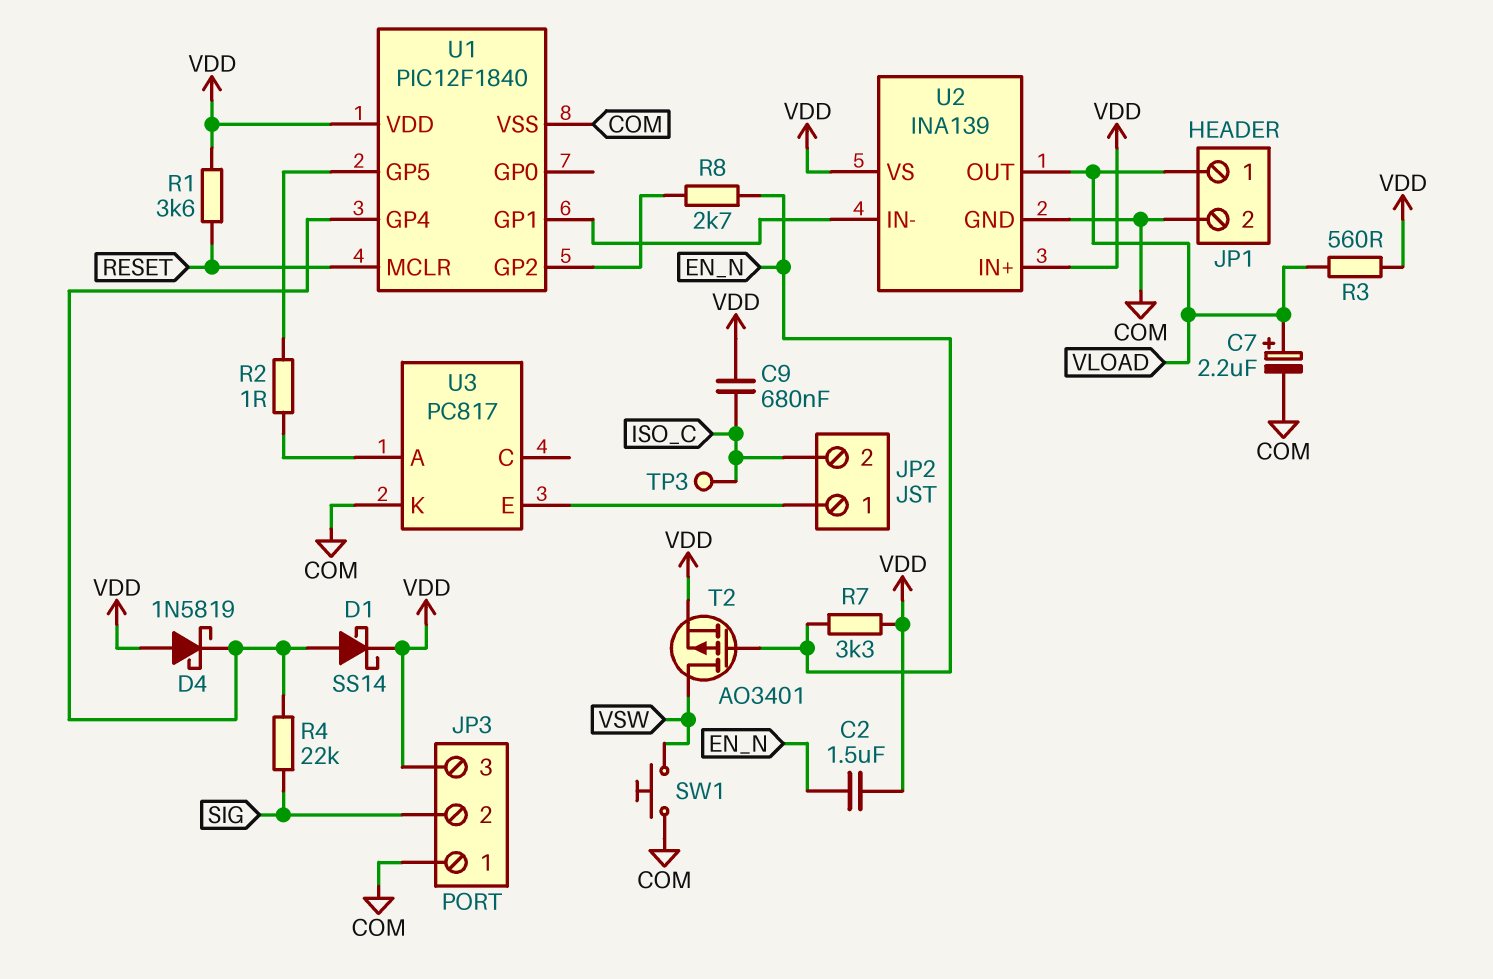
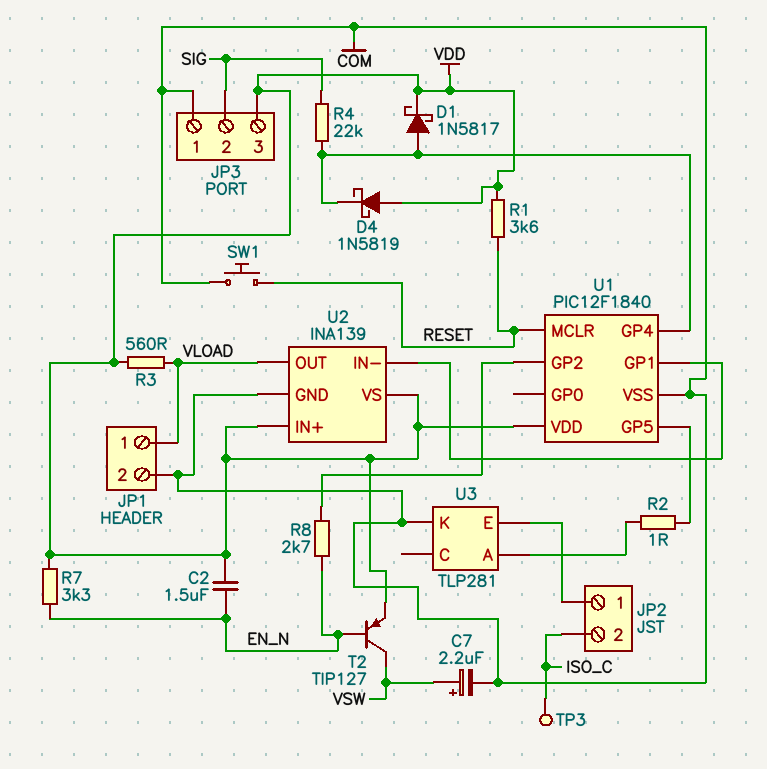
C7: 2.2uF (plus VLOAD, minus COM) -> 2.2uF (plus VSW, minus COM)
C9: 680nF (ISO_C, VDD) -> none
D1: schottky SS14 (A U1/GP4, K VDD) -> schottky 1N5817 (A U1/GP4, K VDD)
SW1: button (COM, VSW) -> button (COM, RESET)
T2: PMOS AO3401 (G EN_N, D VSW, S VDD) -> PNP TIP127 (B EN_N, C VSW, E VDD)
U3: PC817 -> TLP281

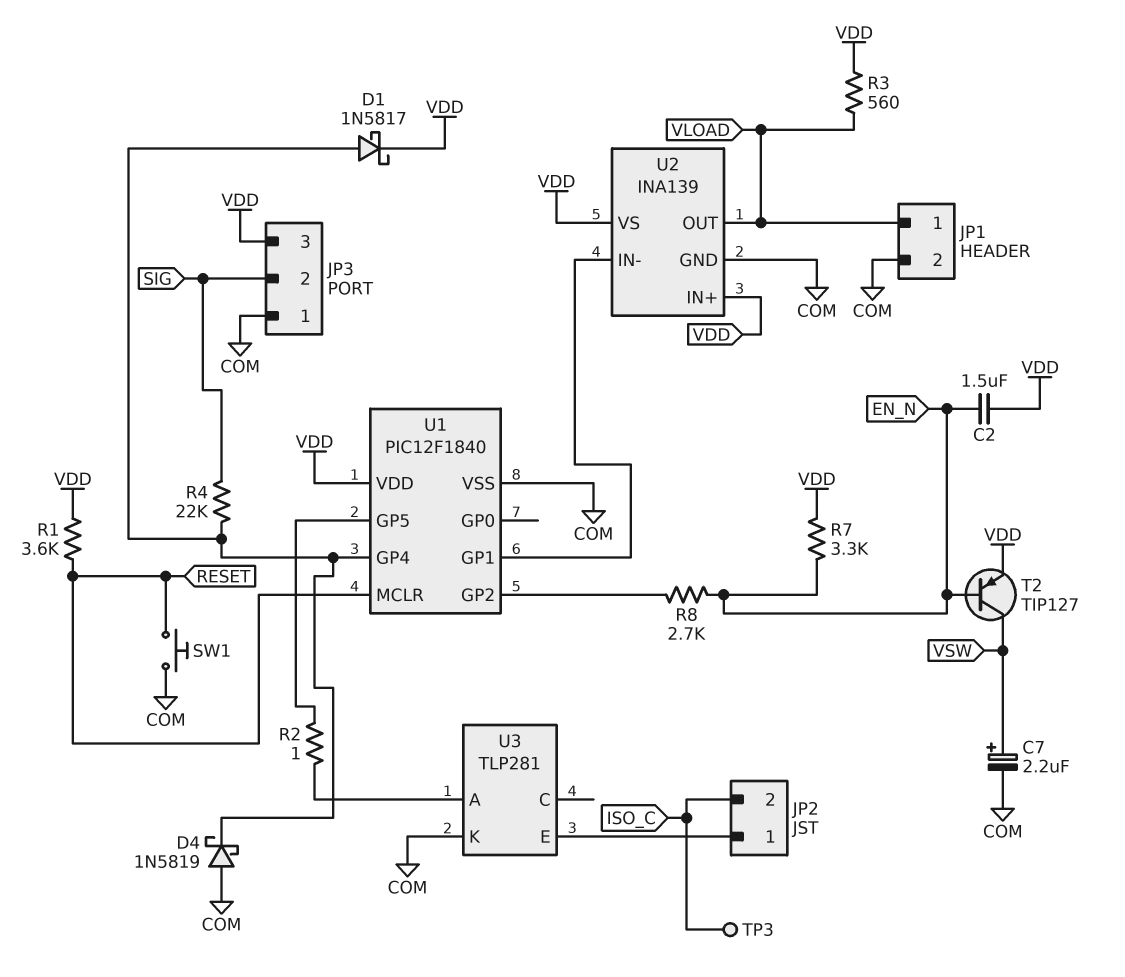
D4: schottky 1N5819 (A VDD, K U1/GP4) -> schottky 1N5819 (A COM, K U1/GP4)

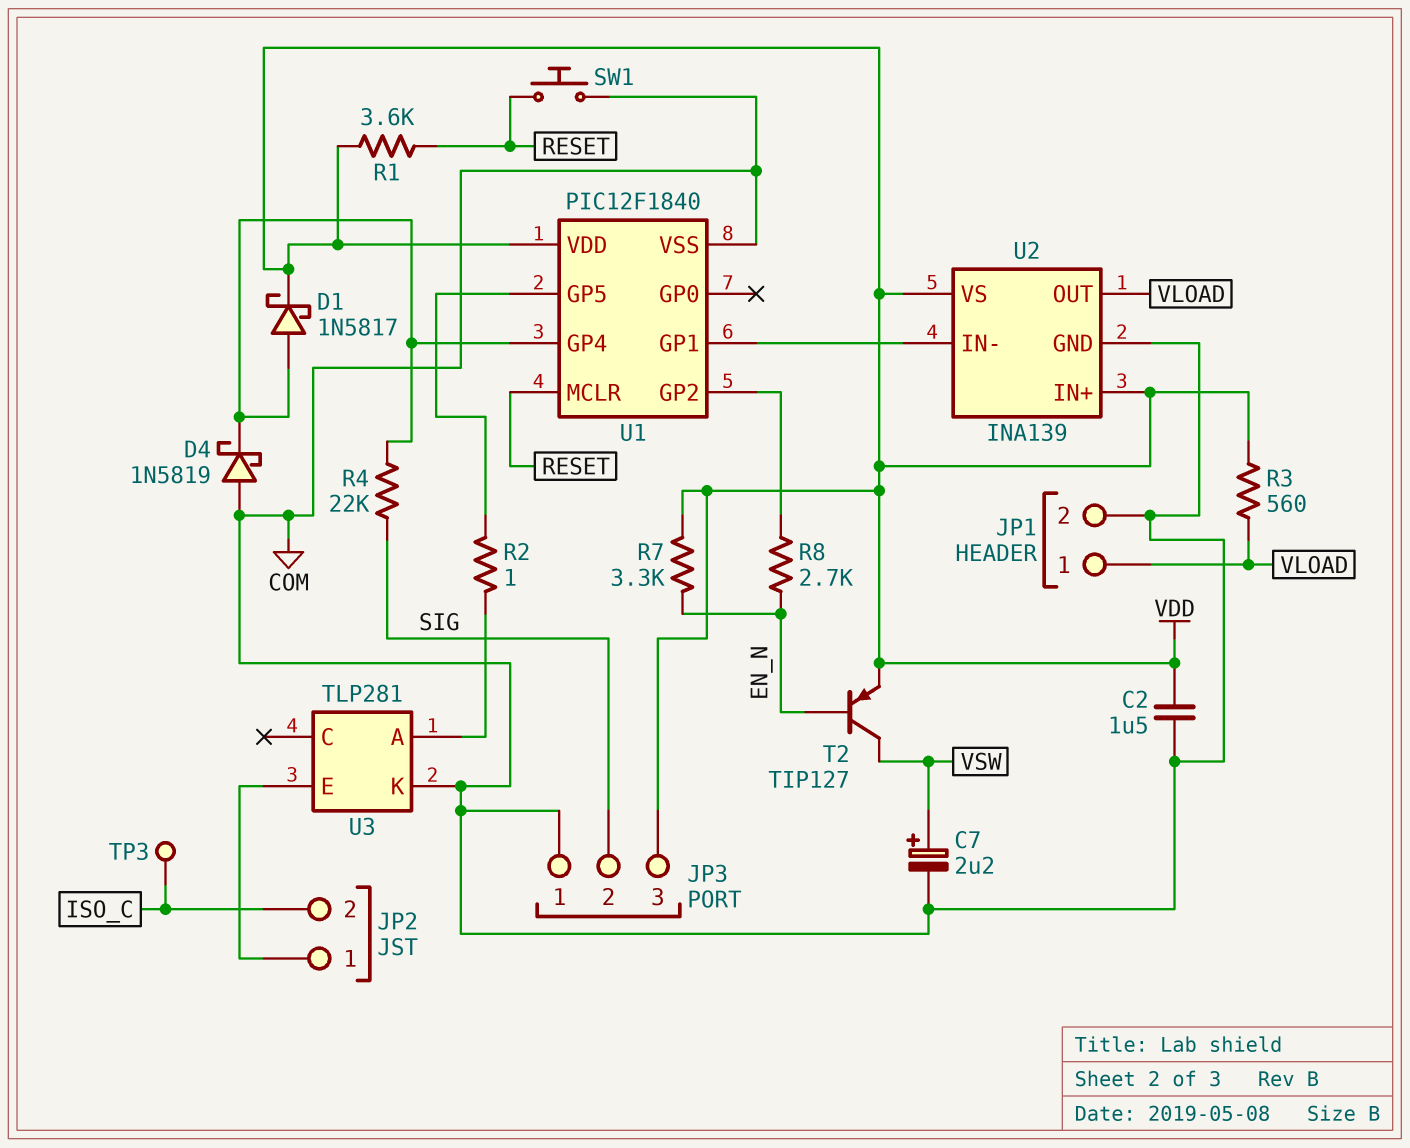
C2: 1.5uF (EN_N, VDD) -> 1.5uF (COM, VDD)

